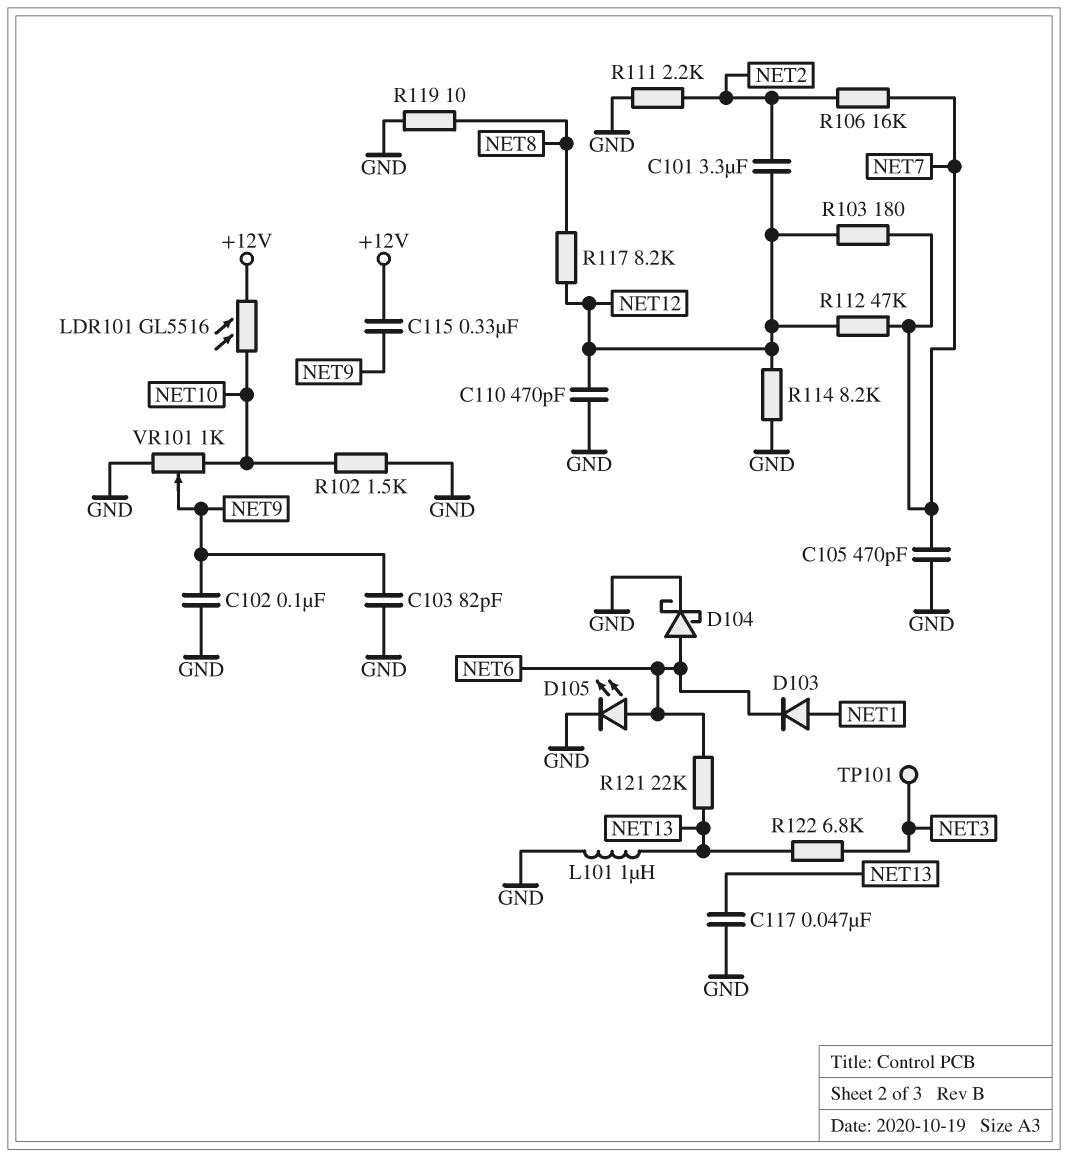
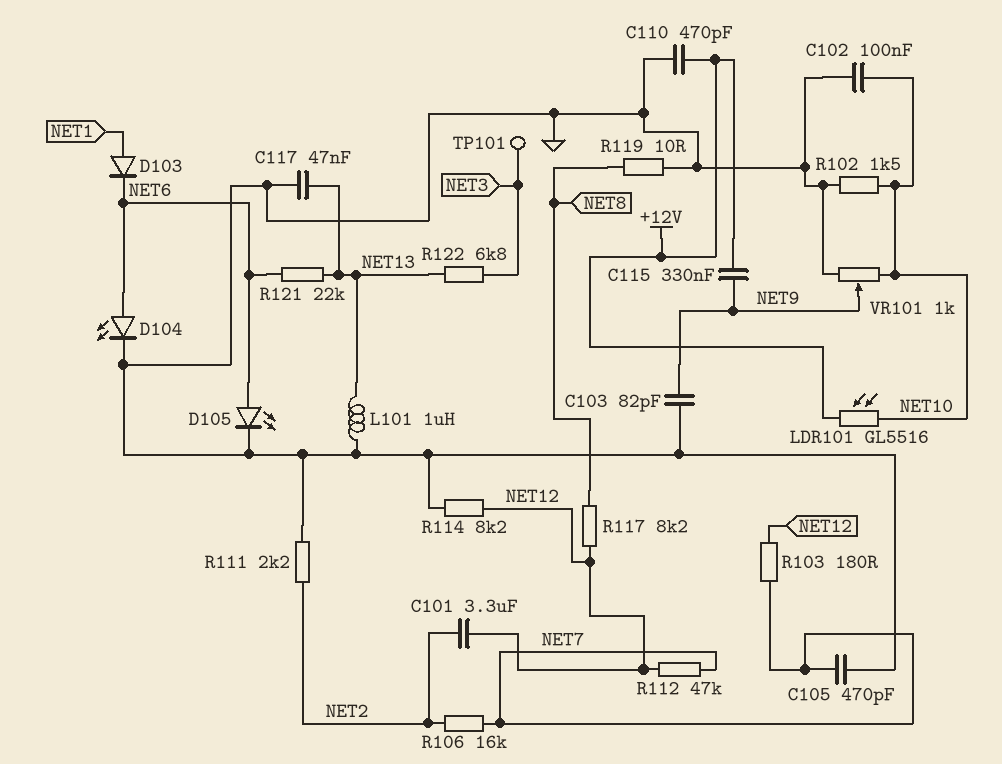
C102: 100nF (GND, NET9) -> 100nF (GND, NET10)
C110: 470pF (GND, NET12) -> 470pF (+12V, GND)
D104: schottky (A NET6, K GND) -> LED (A NET6, K GND)

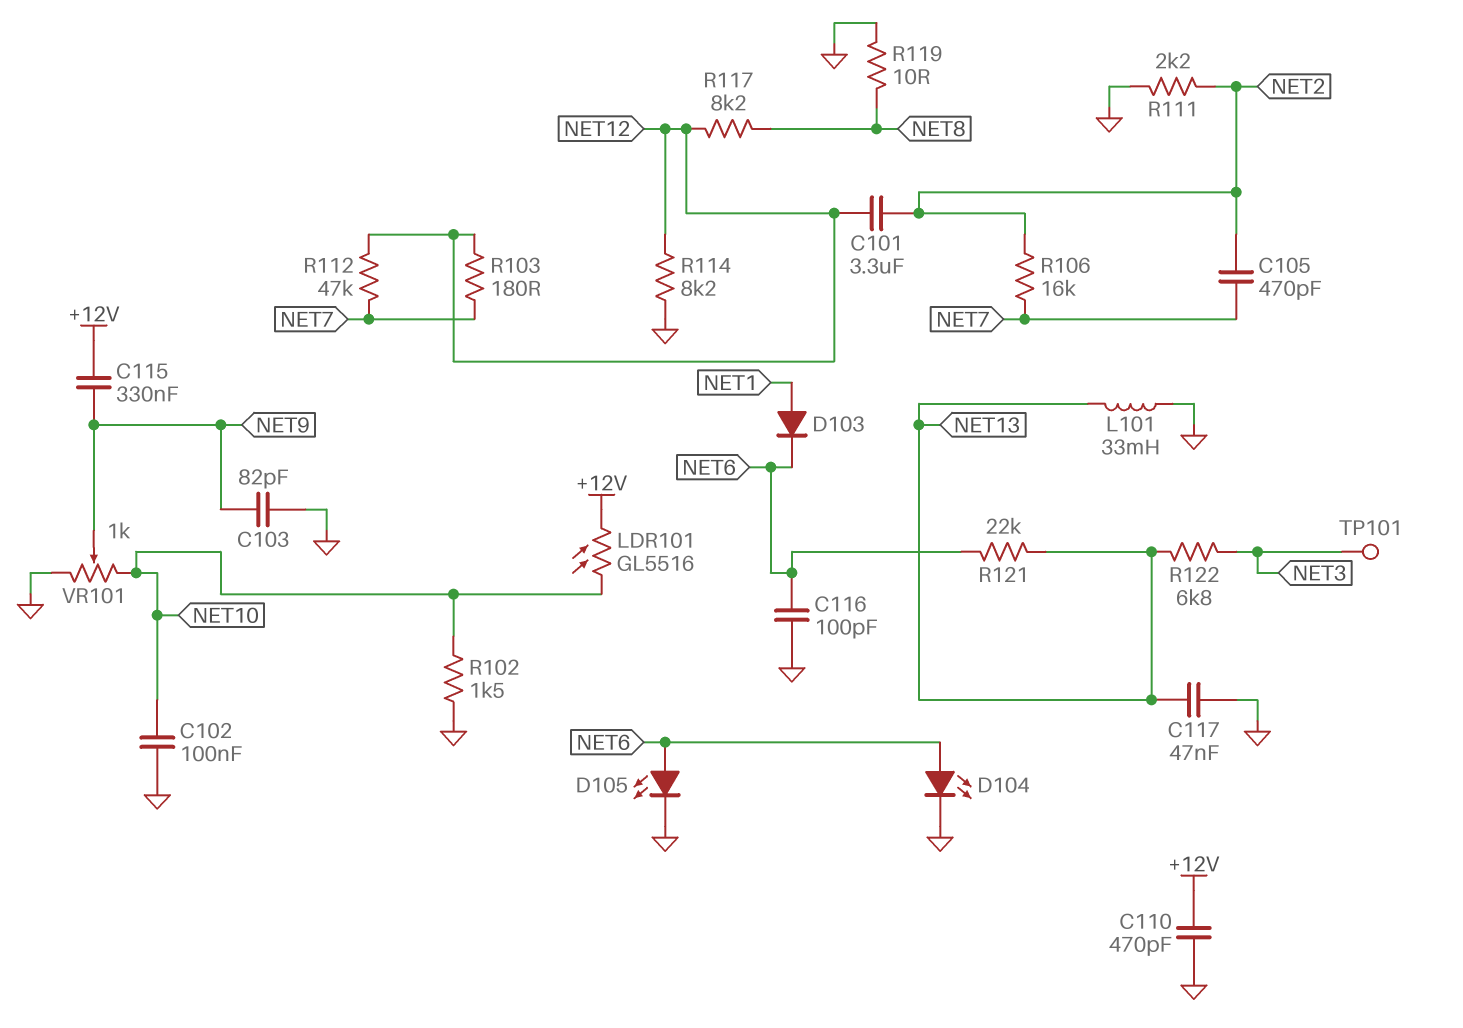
C105: 470pF (GND, NET7) -> 470pF (NET2, NET7)
C116: none -> 100pF (GND, NET6)
L101: 1uH (GND, NET13) -> 33mH (GND, NET13)

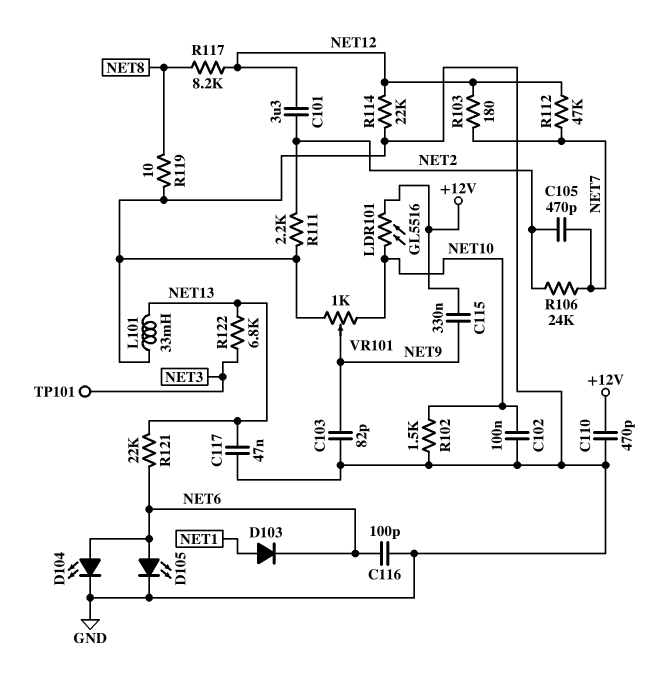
R106: 16k (NET2, NET7) -> 24k (NET2, NET7)
R114: 8.2k (GND, NET12) -> 22k (GND, NET12)

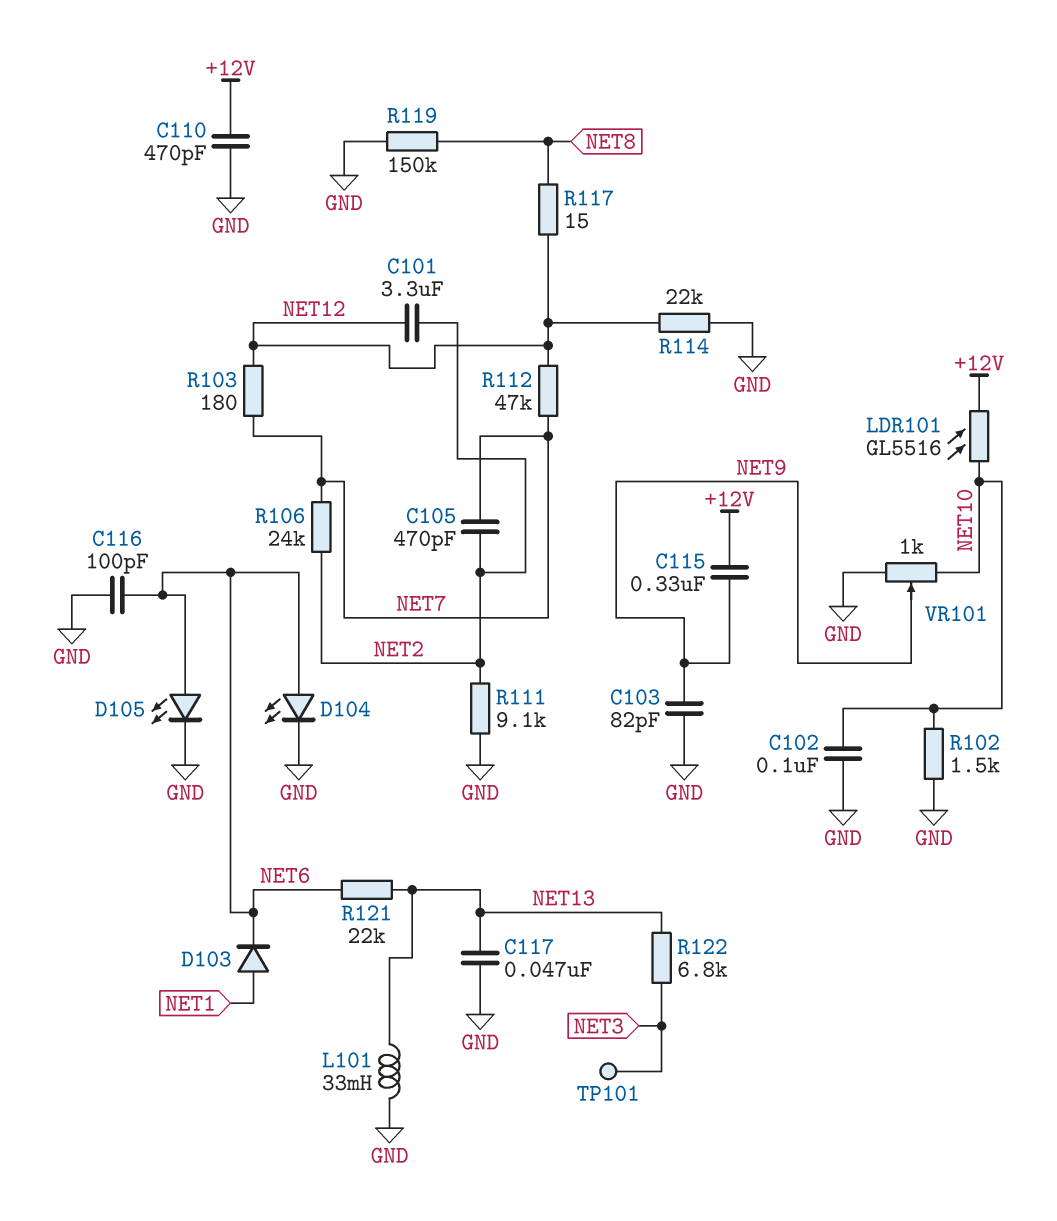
R111: 2.2k (GND, NET2) -> 9.1k (GND, NET2)
R117: 8.2k (NET8, NET12) -> 15 (NET8, NET12)
R119: 10 (GND, NET8) -> 150k (GND, NET8)

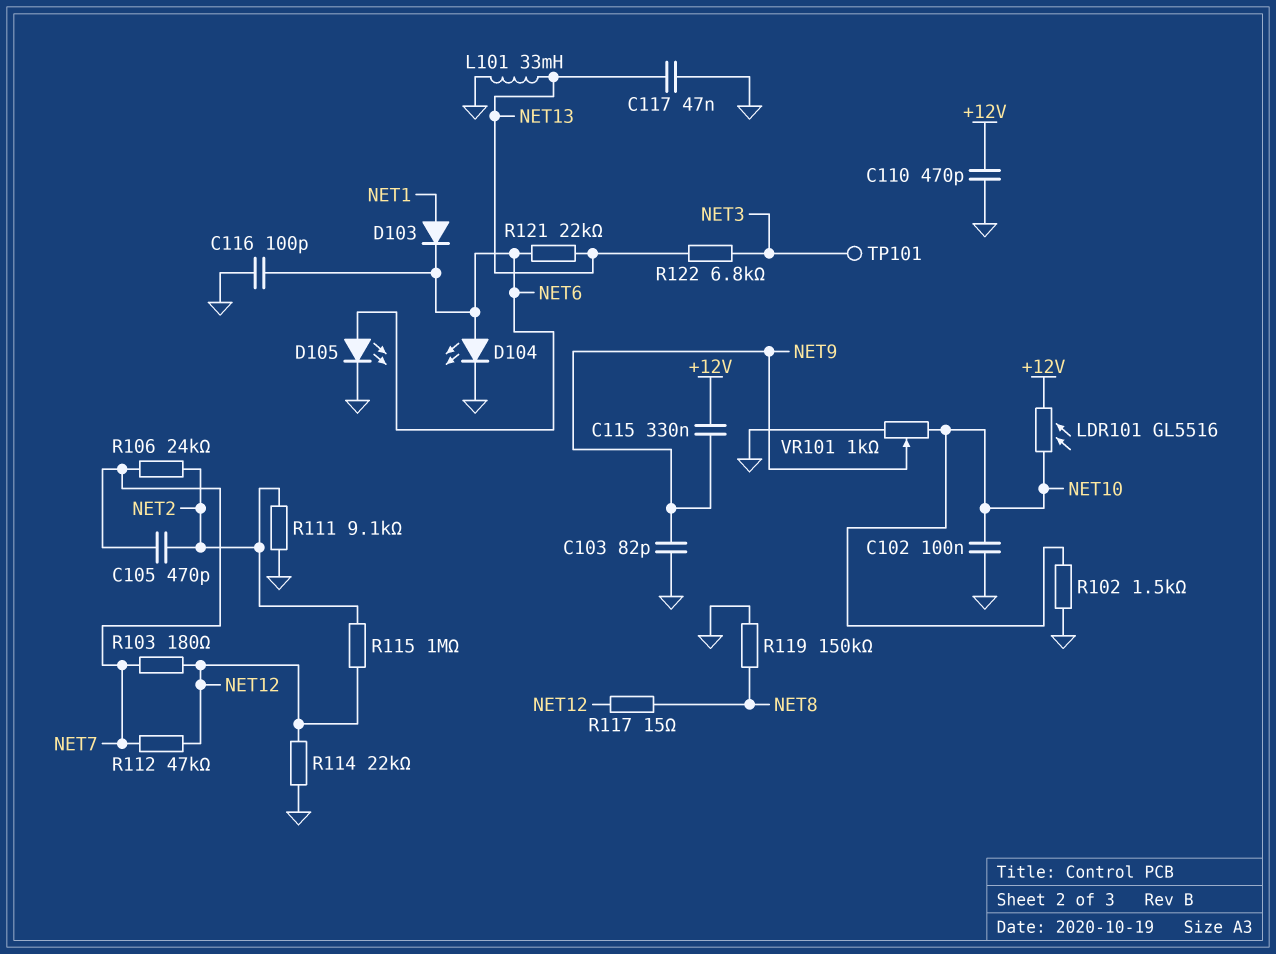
C101: 3.3uF (NET2, NET12) -> none
R115: none -> 1M (NET2, NET12)

